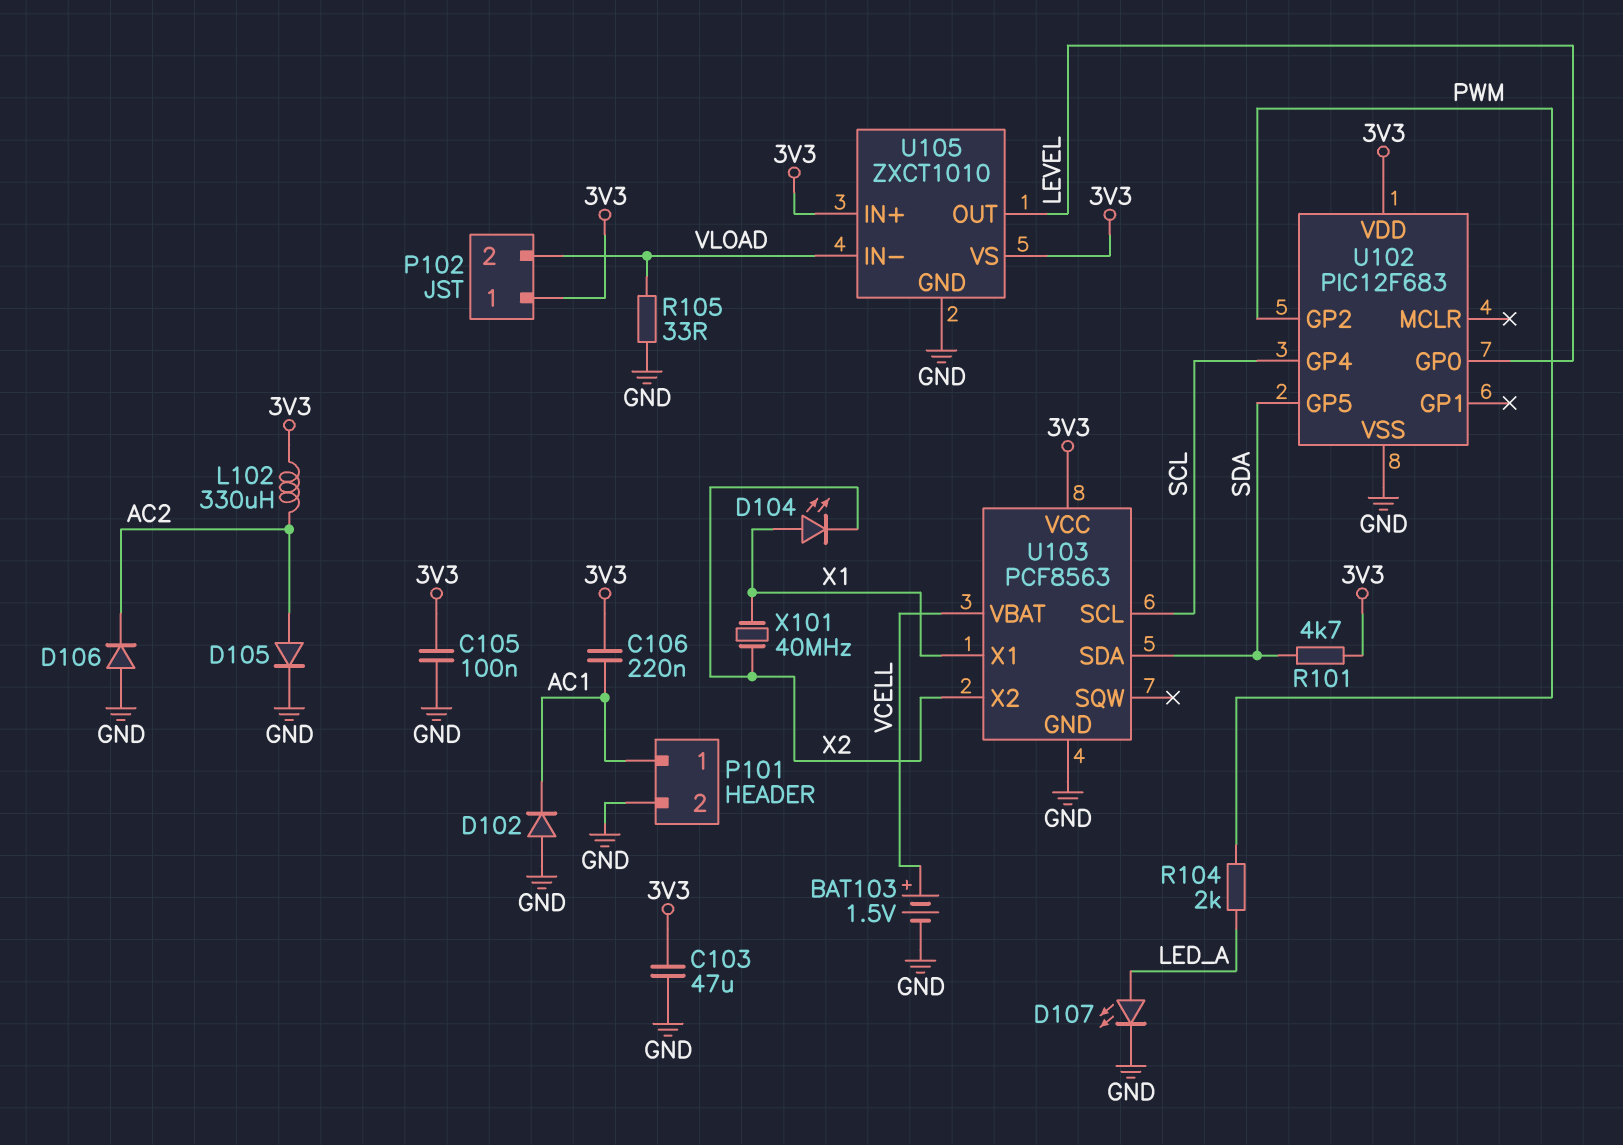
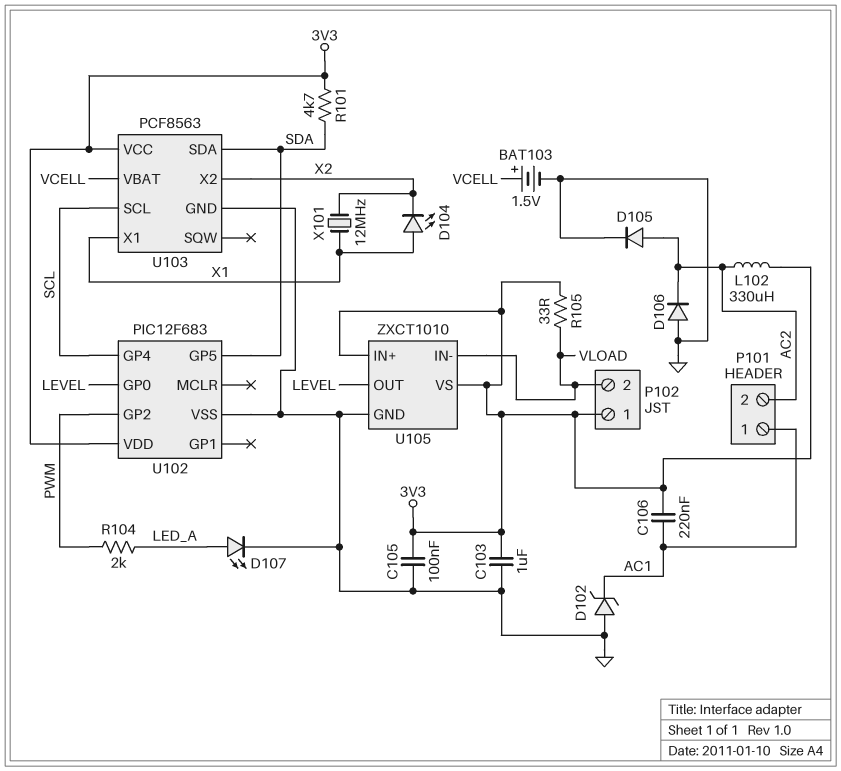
C103: 47uF (3V3, GND) -> 1uF (3V3, GND)
D102: diode (A GND, K AC1) -> zener (A GND, K AC1)
P101 pin 2: GND -> AC2
R105: 33 (GND, VLOAD) -> 33 (3V3, VLOAD)
X101: 40MHz (X1, X2) -> 12MHz (X1, X2)

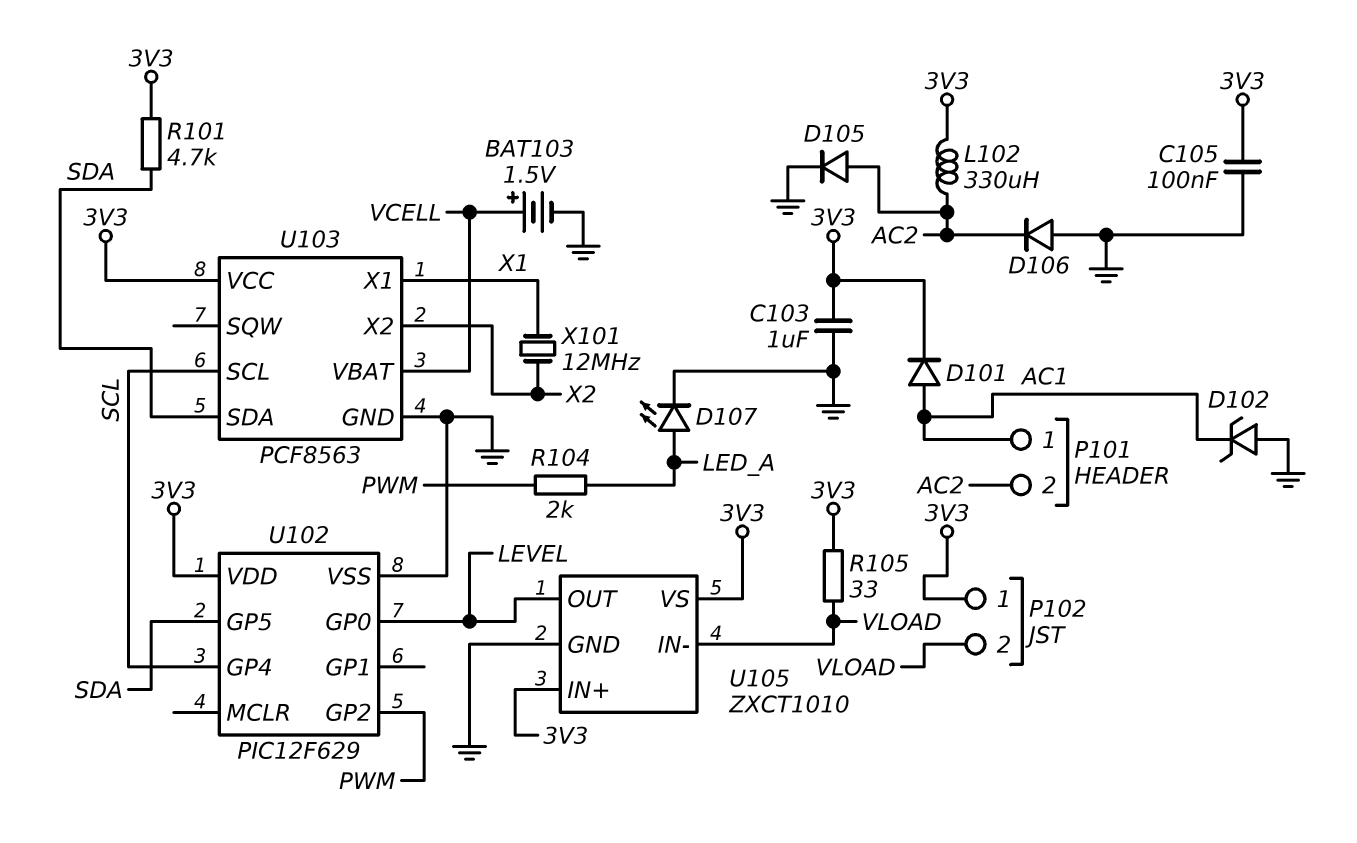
C106: 220nF (3V3, AC1) -> none
D101: none -> diode (A AC1, K 3V3)
D104: LED (A X1, K X2) -> none
U102: PIC12F683 -> PIC12F629

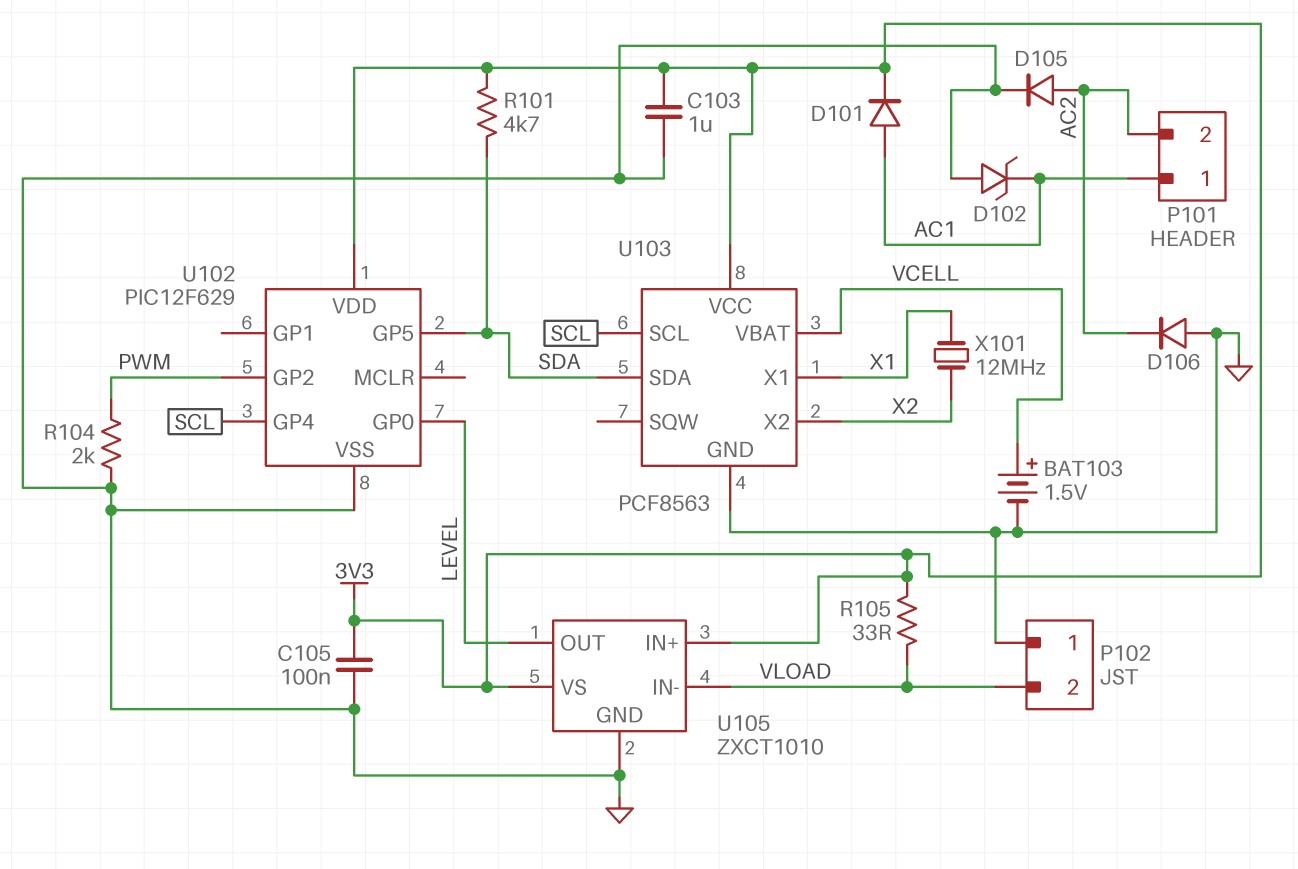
D107: LED (A LED_A, K GND) -> none
L102: 330uH (3V3, AC2) -> none
P102 pin 1: 3V3 -> GND
R104: 2k (LED_A, PWM) -> 2k (GND, PWM)

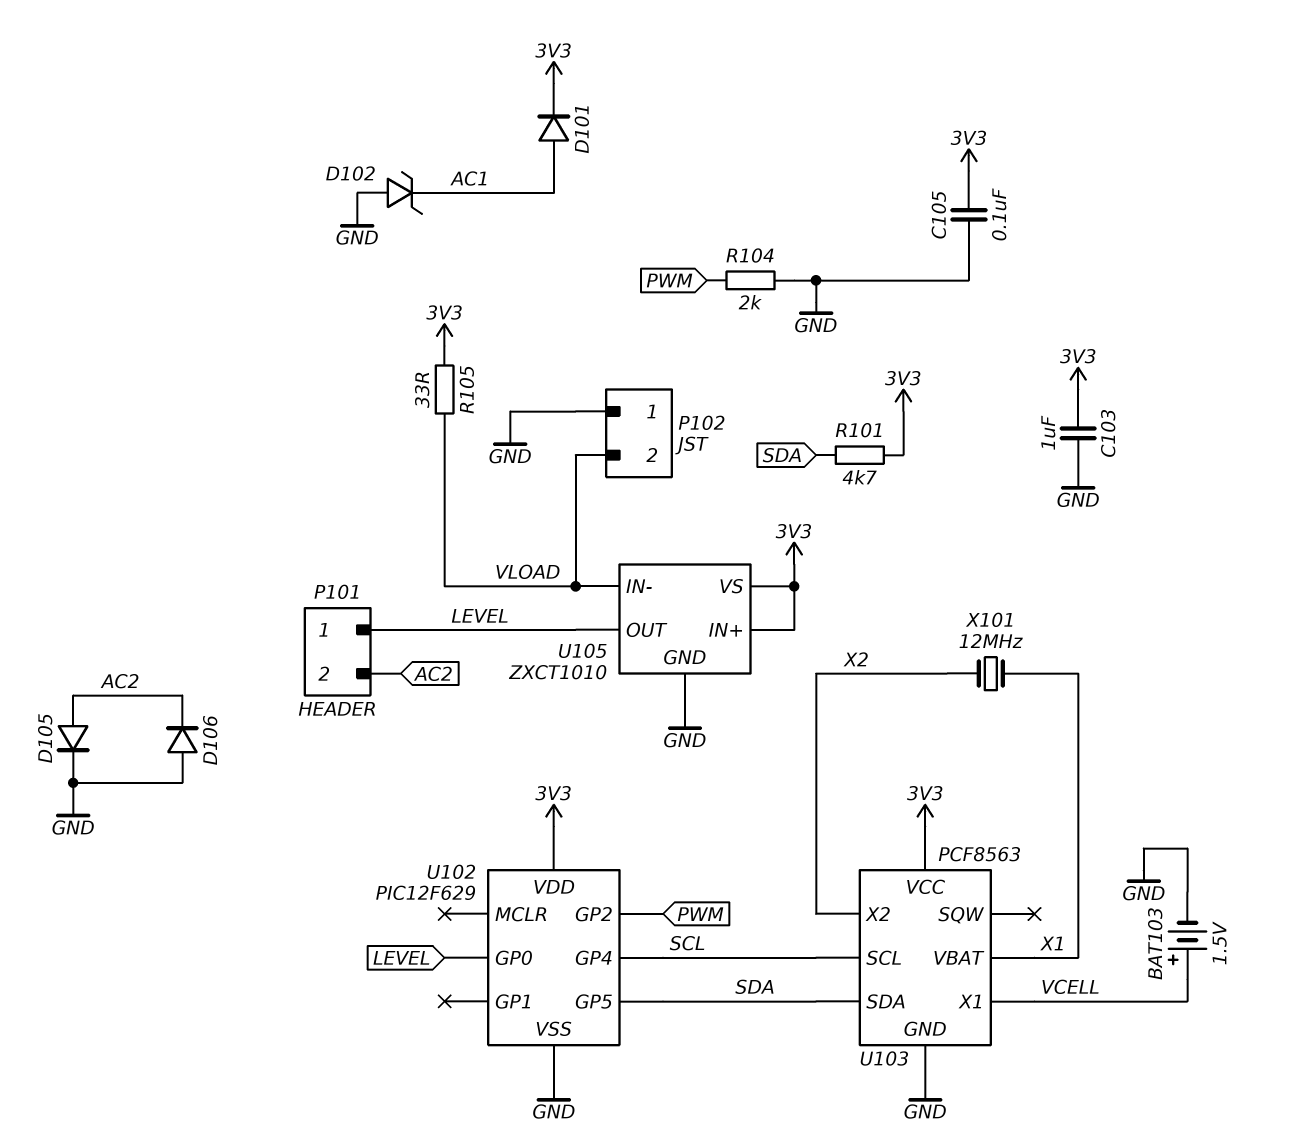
P101 pin 1: AC1 -> LEVEL
U103 pin VBAT: VCELL -> X1
U103 pin X1: X1 -> VCELL

